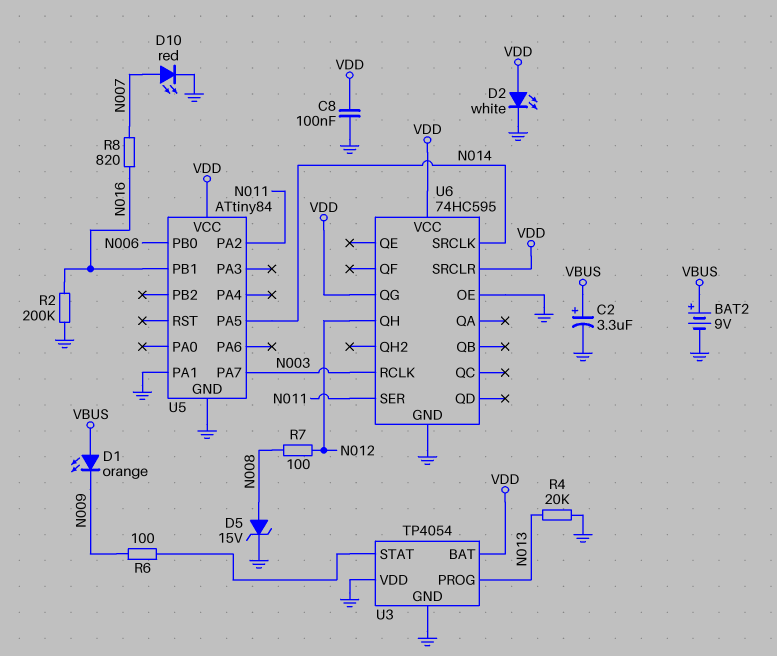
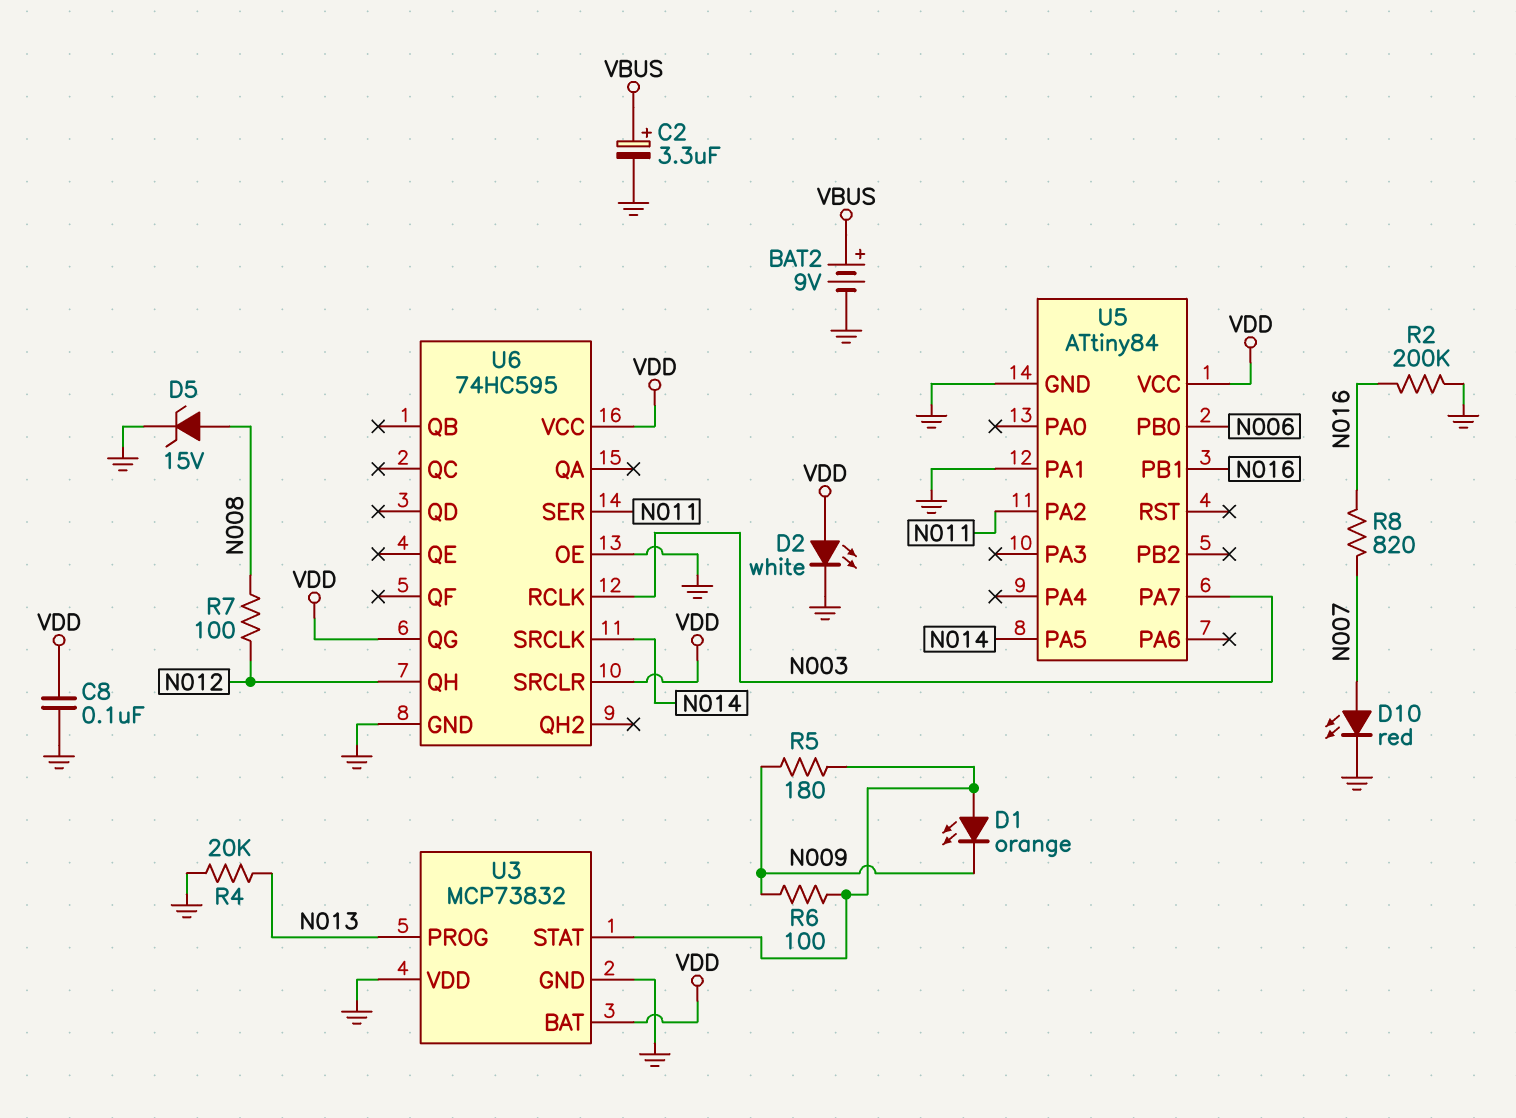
D1: LED orange (A VBUS, K N009) -> LED orange (A U3/STAT, K N009)
R5: none -> 180 (N009, U3/STAT)
U3: TP4054 -> MCP73832

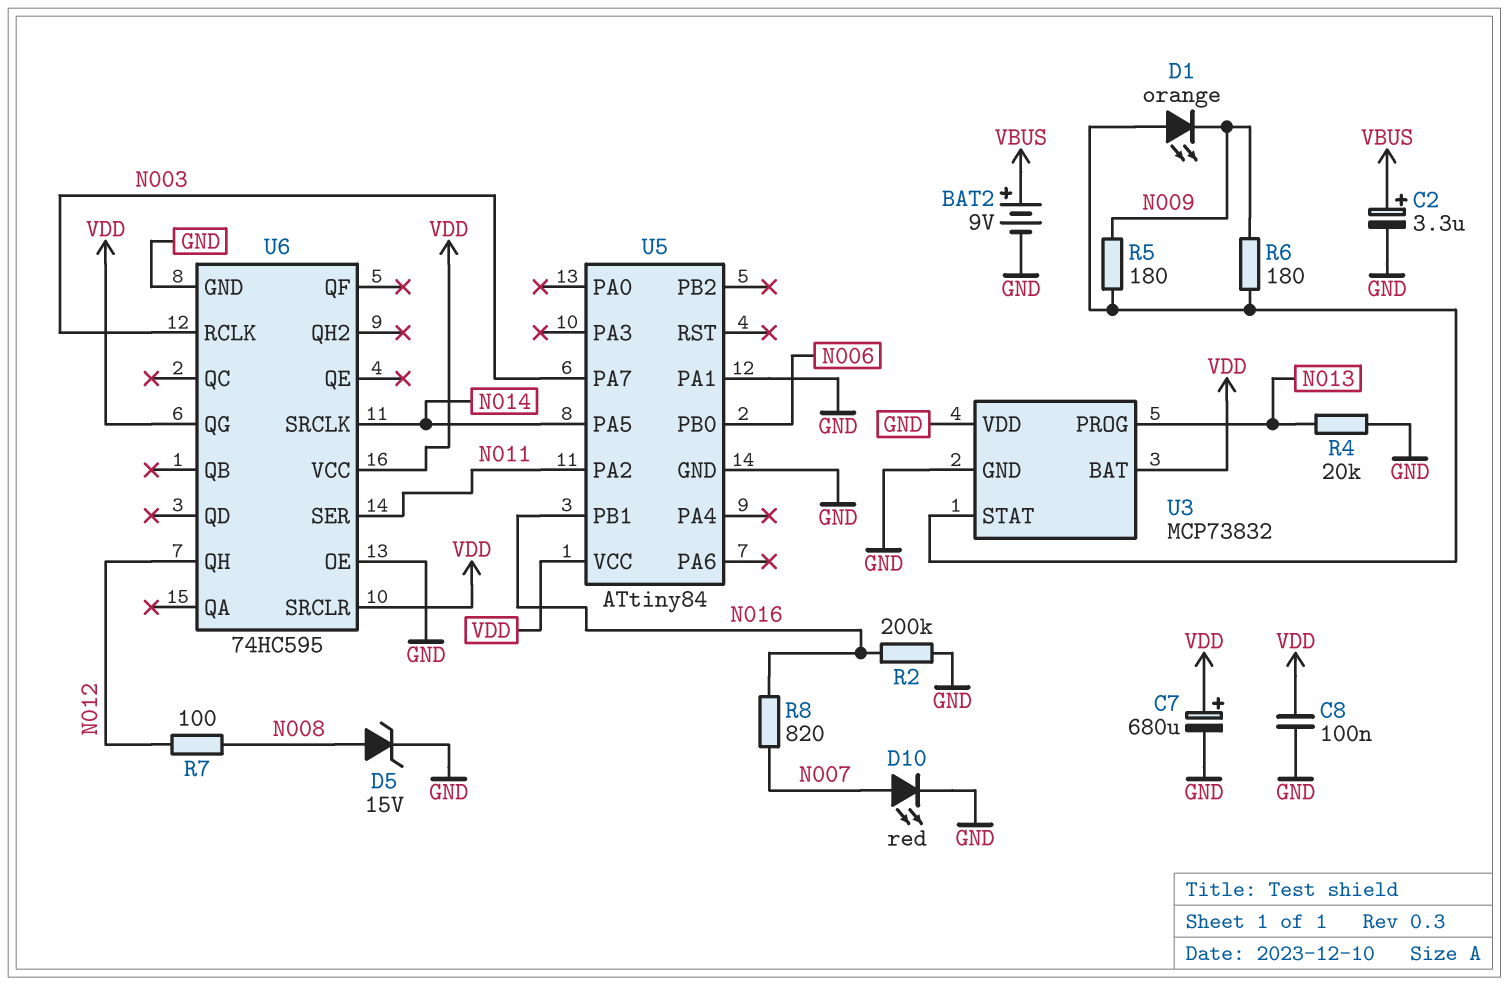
C7: none -> 680uF (plus VDD, minus GND)
D2: LED white (A VDD, K GND) -> none
R6: 100 (N009, U3/STAT) -> 180 (N009, U3/STAT)

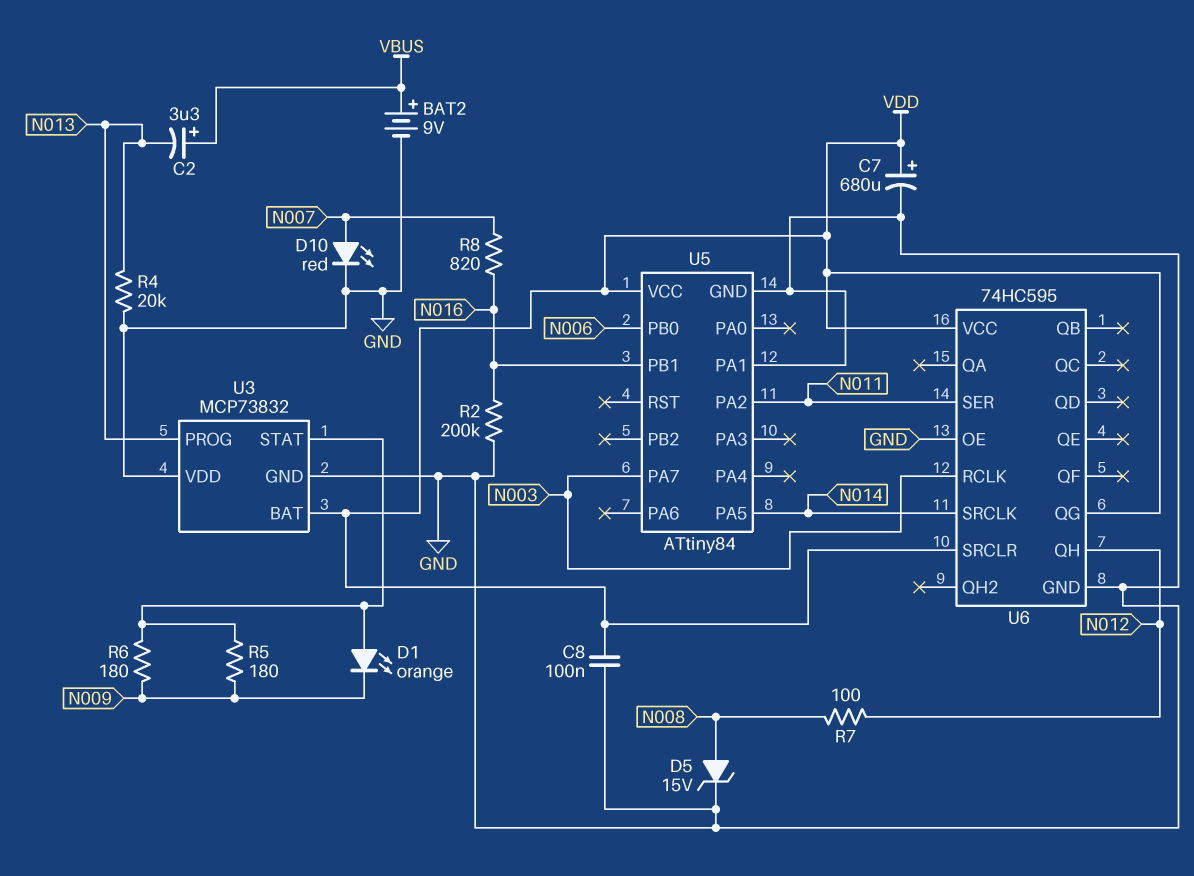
C2: 3.3uF (plus VBUS, minus GND) -> 3.3uF (plus VBUS, minus N013)

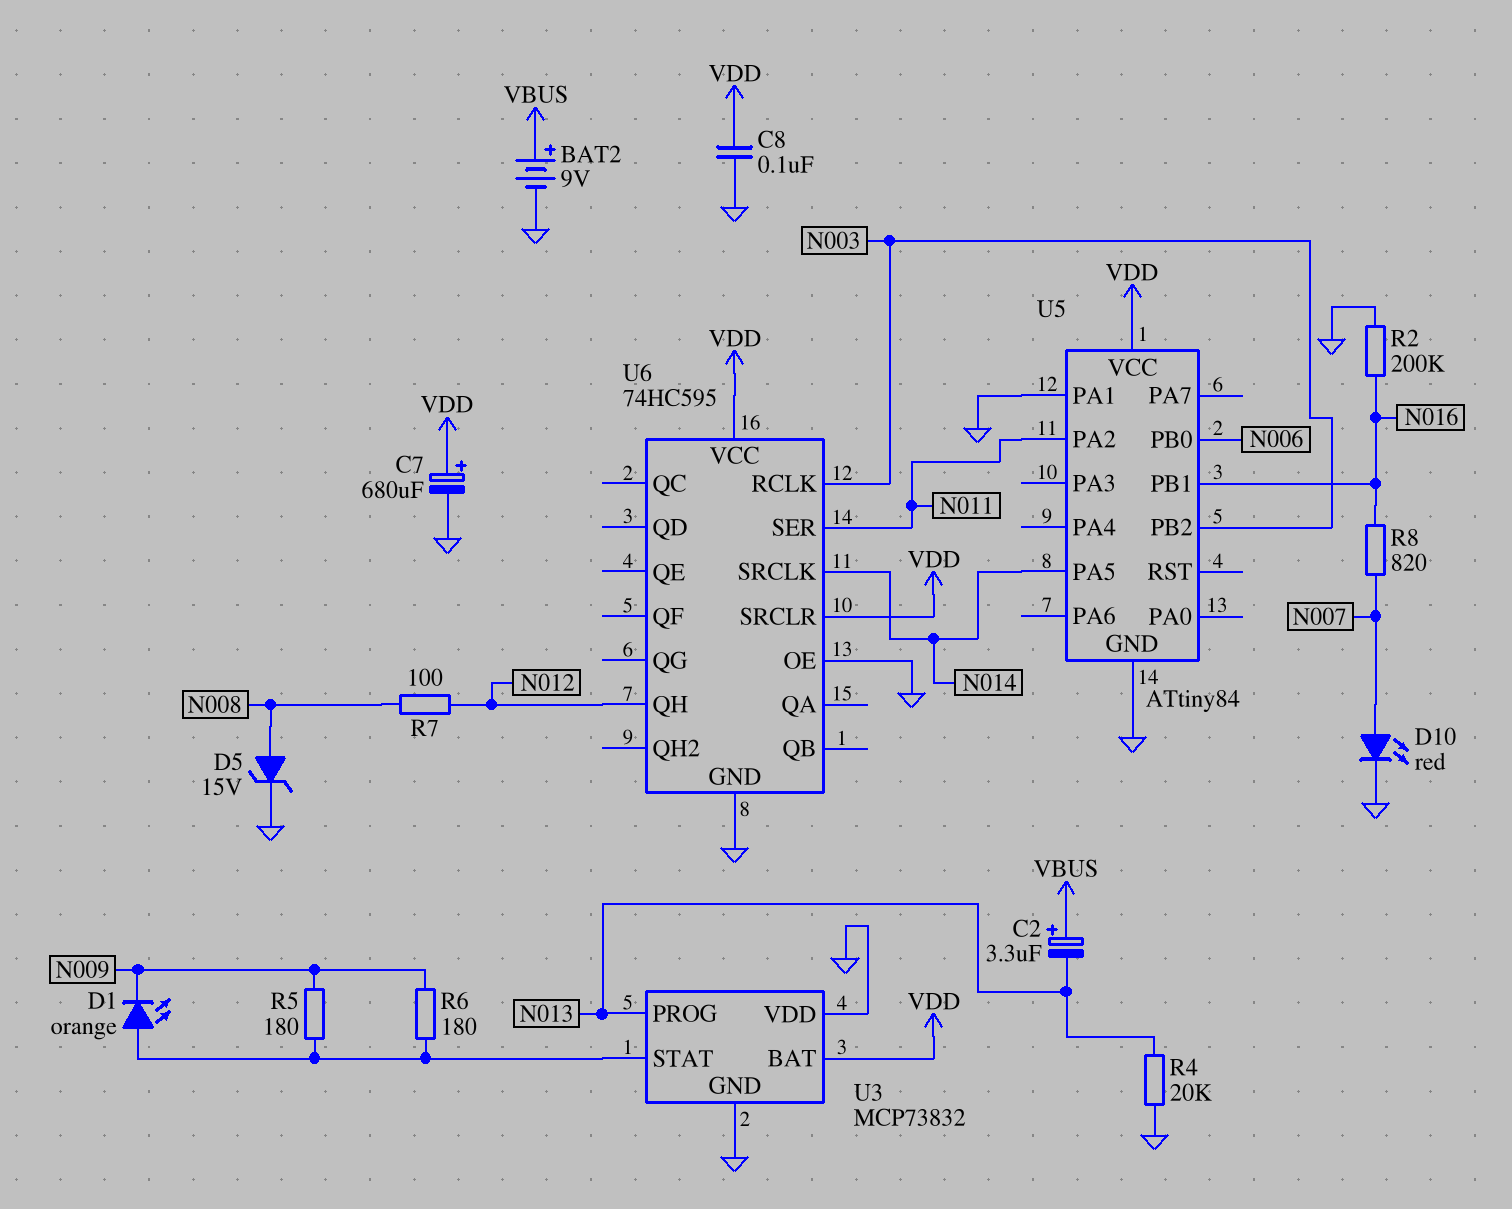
U5 pin PA7: N003 -> none
U5 pin PB2: none -> N003
U6 pin QG: VDD -> none

